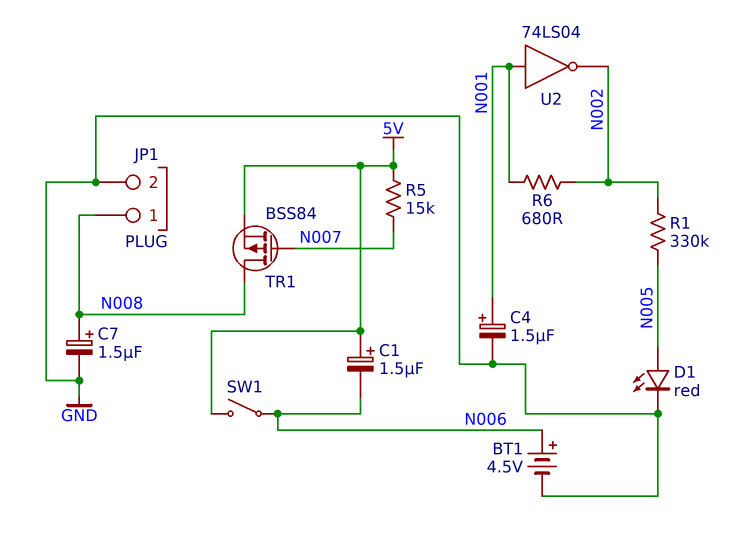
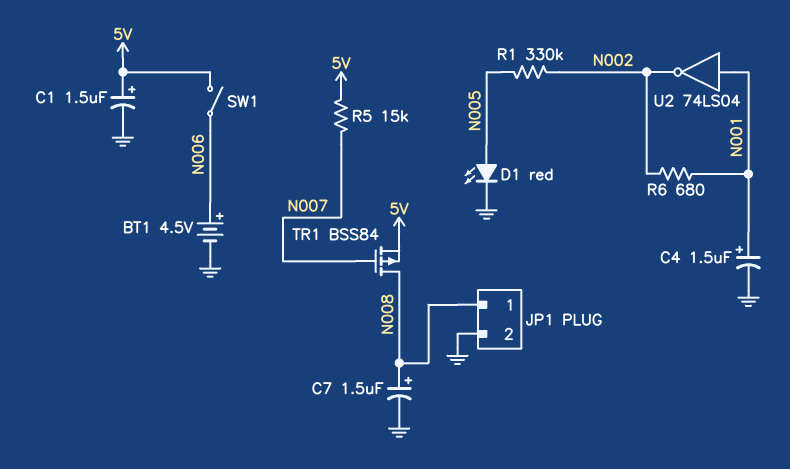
C1: 1.5uF (plus 5V, minus N006) -> 1.5uF (plus 5V, minus GND)

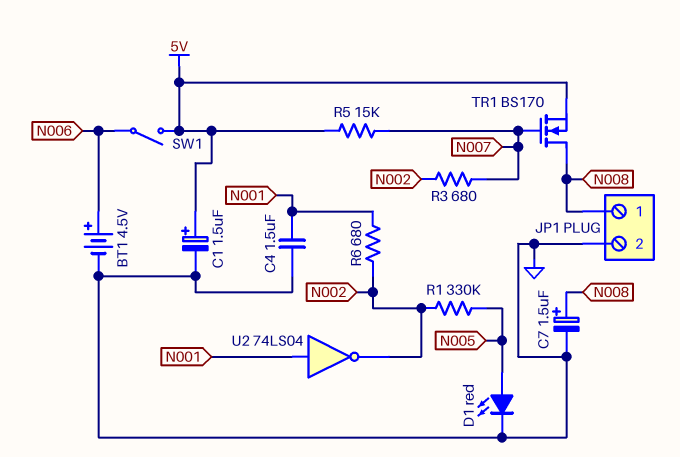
C4: 1.5uF (plus N001, minus GND) -> 1.5uF (GND, N001)
R3: none -> 680 (N002, N007)
TR1: PMOS BSS84 (G N007, D N008, S 5V) -> NMOS BS170 (G N007, D N008, S 5V)

